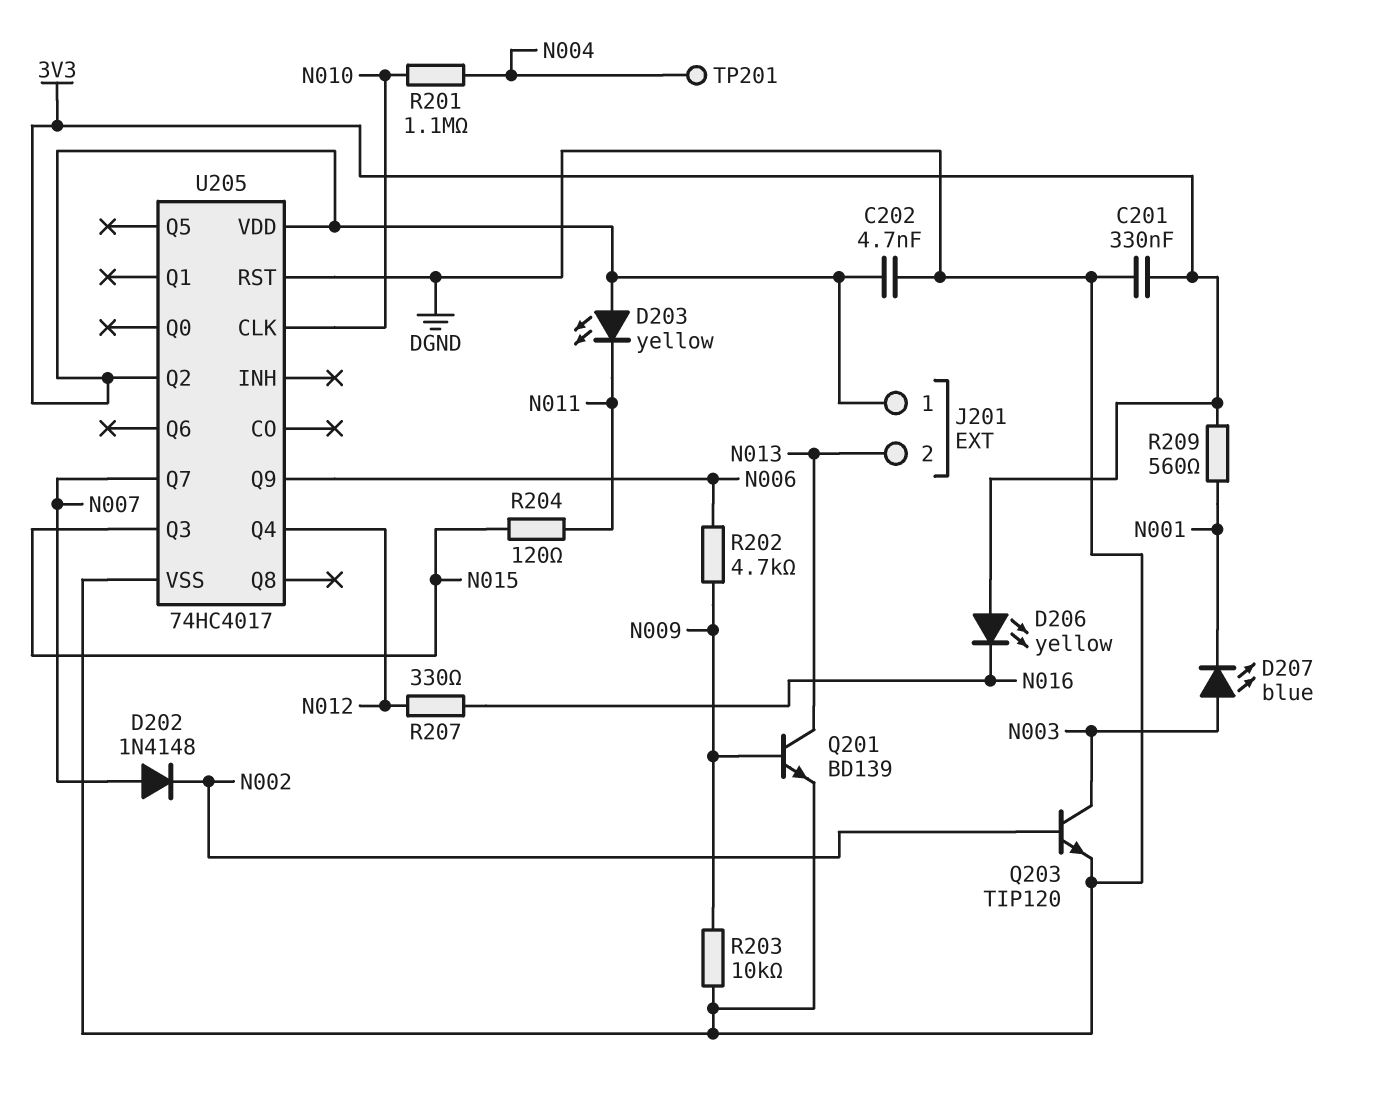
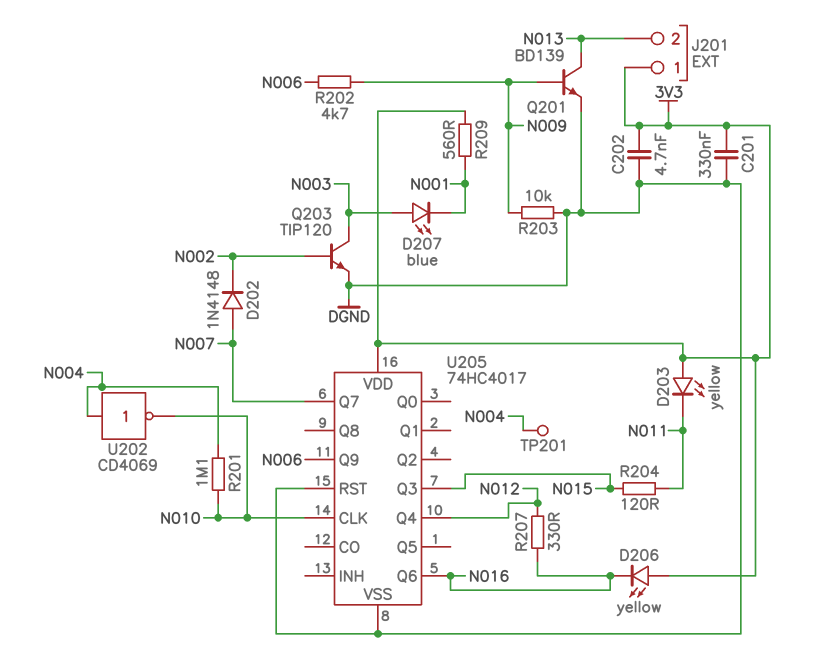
U202: none -> NOT CD4069 (in N004, out N010)
U205 pin Q2: 3V3 -> none
U205 pin Q6: none -> N016

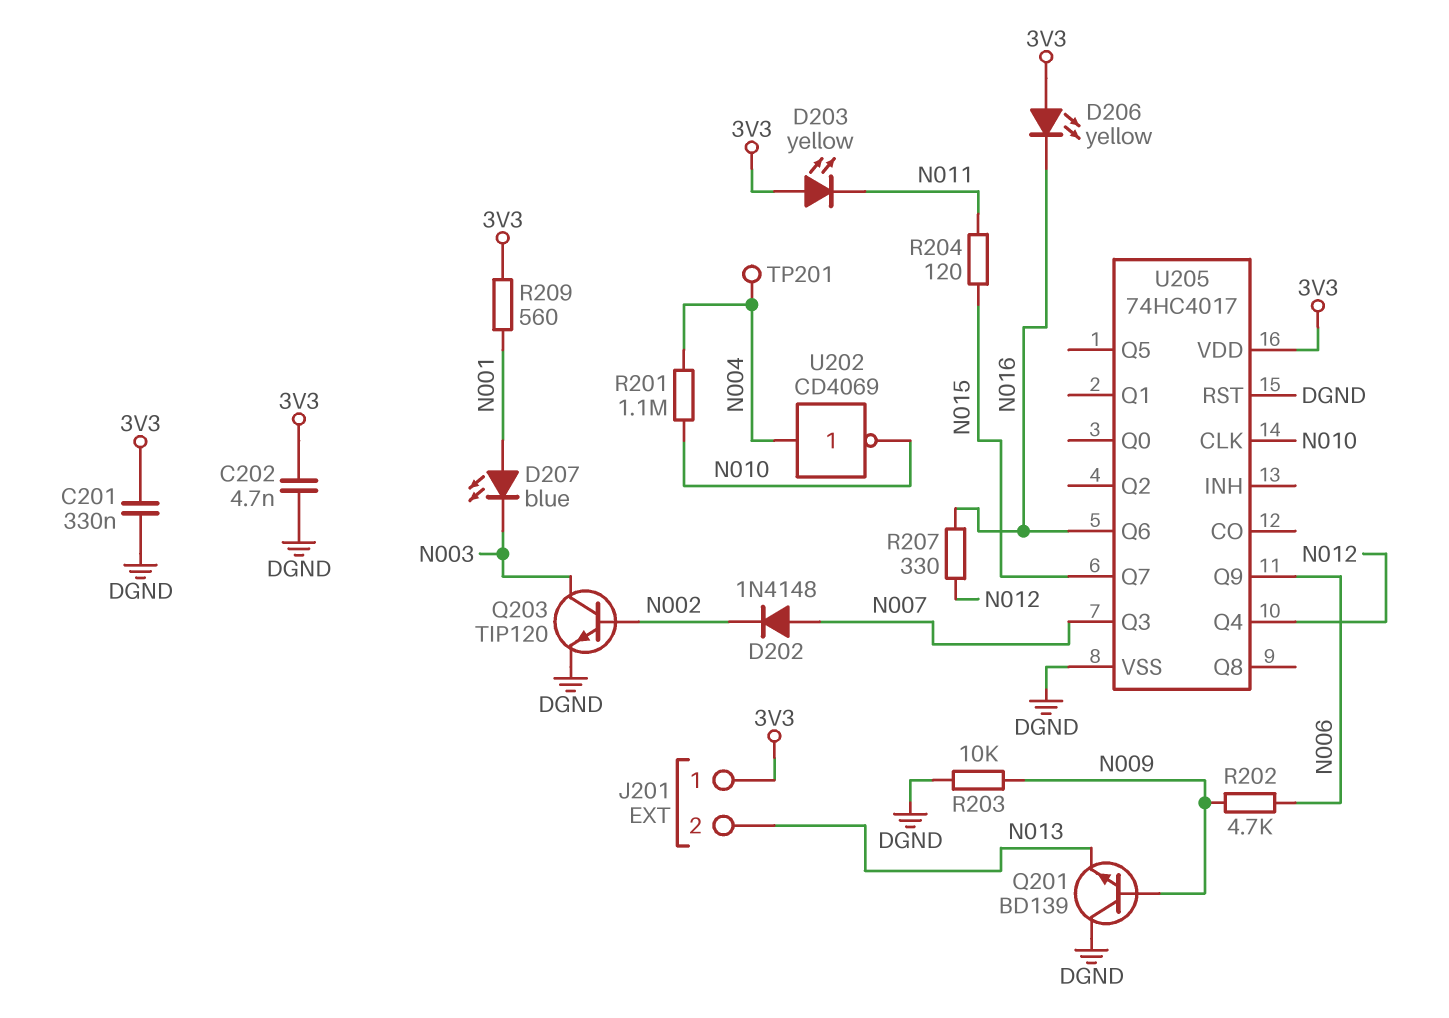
D207: LED blue (A N003, K N001) -> LED blue (A N001, K N003)
Q201: NPN BD139 (B N009, C N013, E DGND) -> NPN BD139 (B N009, C DGND, E N013)
U205 pin Q3: N015 -> N007
U205 pin Q7: N007 -> N015

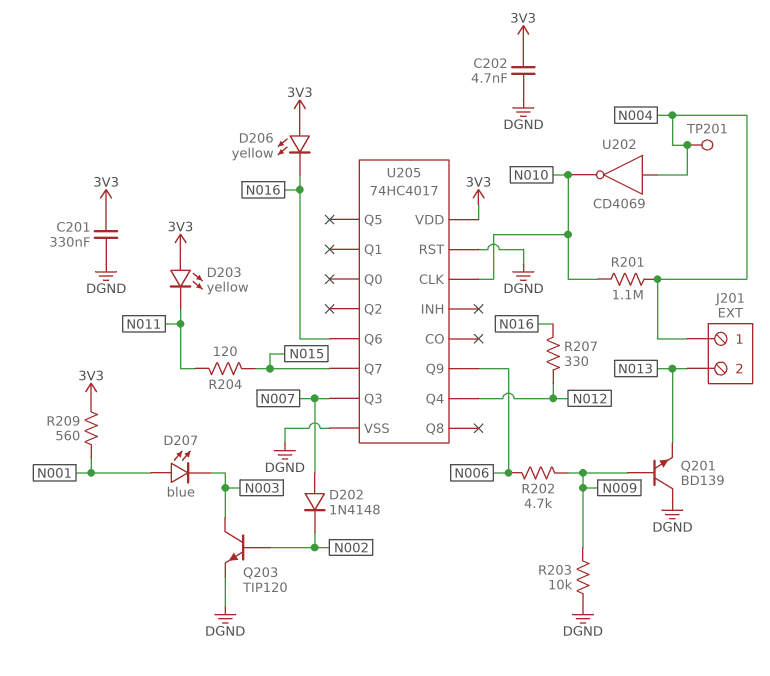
J201 pin 1: 3V3 -> N004

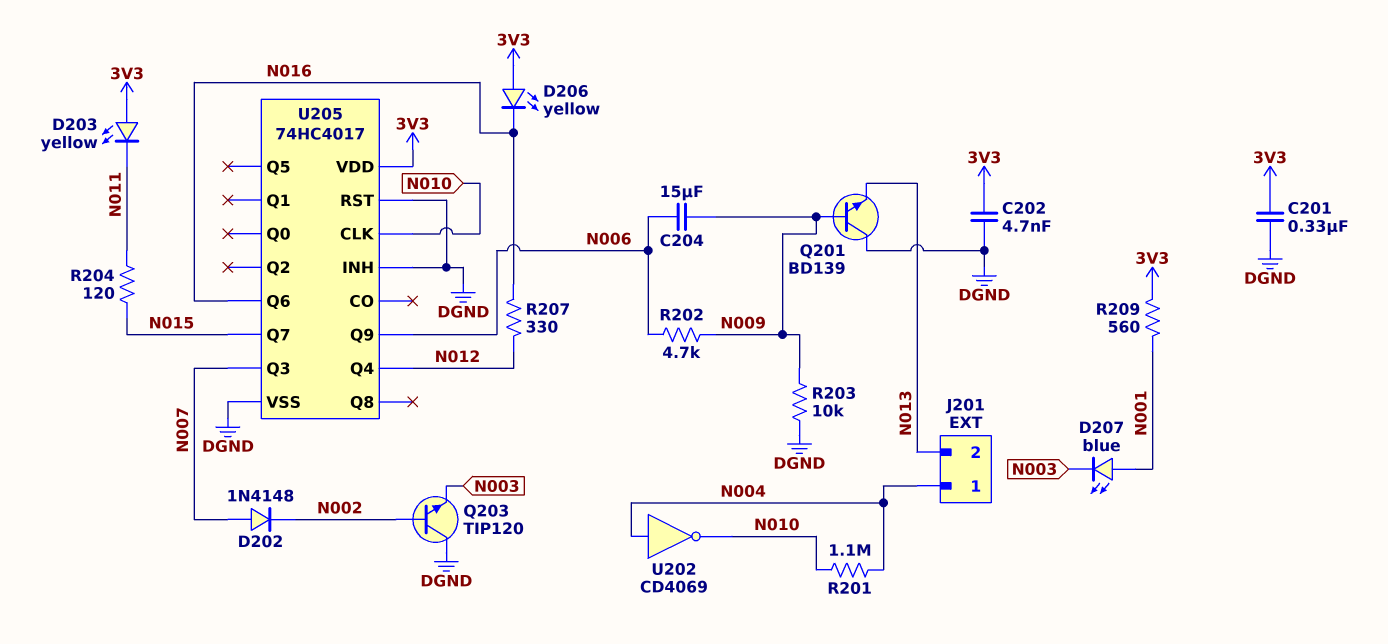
C204: none -> 15uF (N006, N009)
Q203: NPN TIP120 (B N002, C N003, E DGND) -> NPN TIP120 (B N002, C DGND, E N003)
TP201: test point (N004) -> none
U205 pin INH: none -> DGND

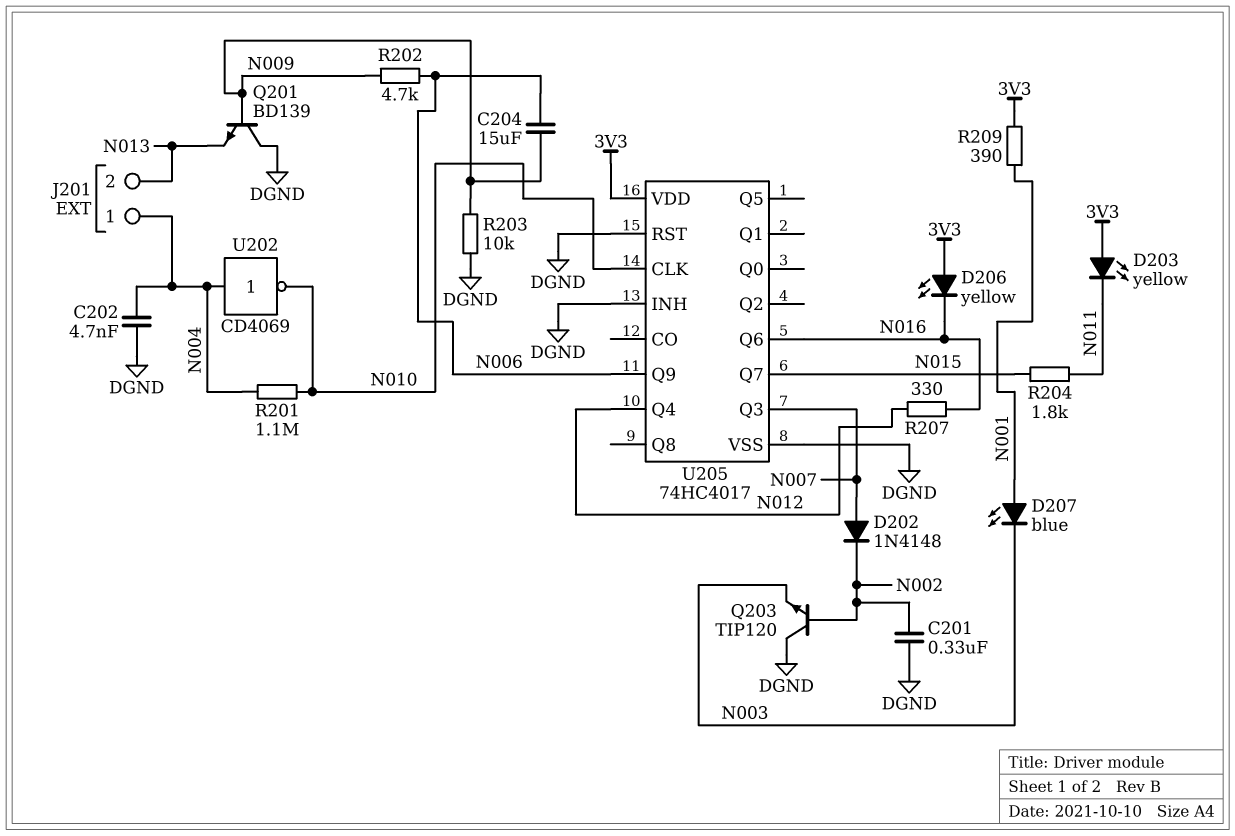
C201: 330nF (3V3, DGND) -> 330nF (DGND, N002)
C202: 4.7nF (3V3, DGND) -> 4.7nF (DGND, N004)
R204: 120 (N011, N015) -> 1.8k (N011, N015)
R209: 560 (3V3, N001) -> 390 (3V3, N001)

